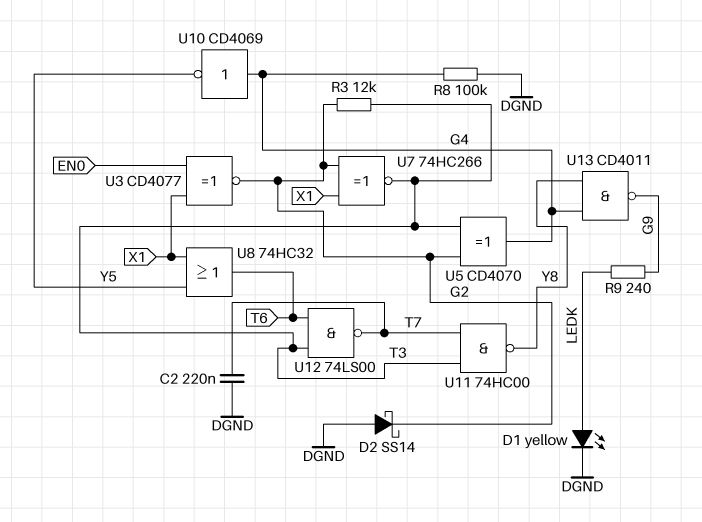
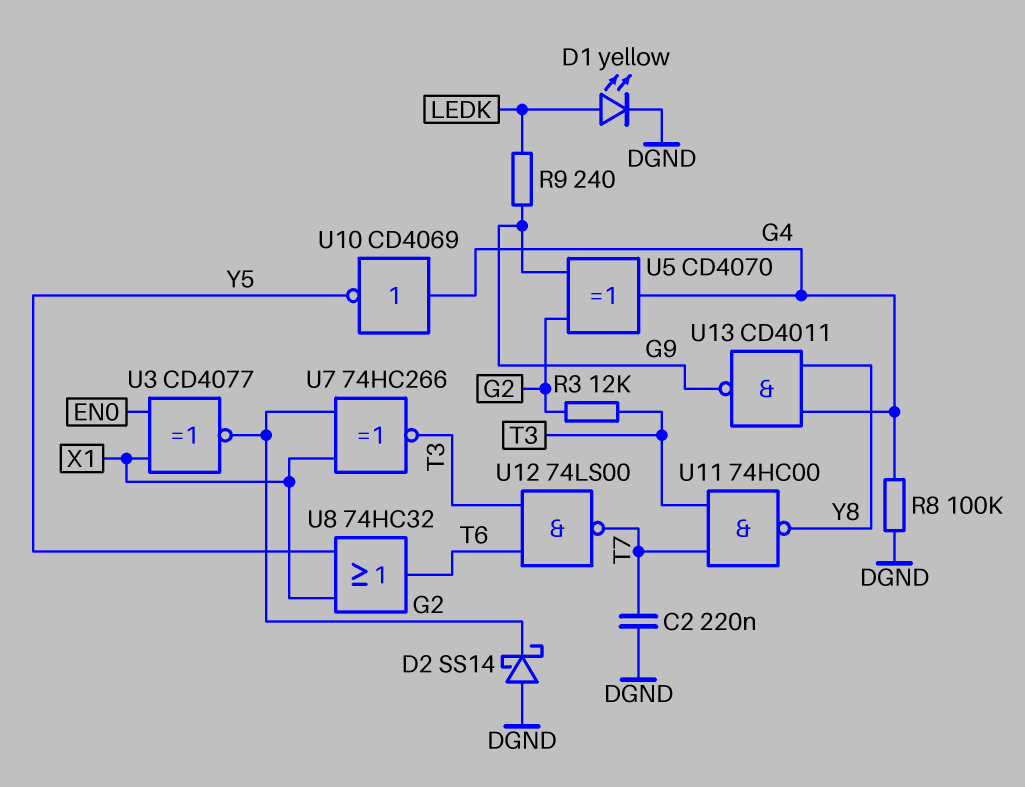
U5: XOR CD4070 (in G2, in T3, out G4) -> XOR CD4070 (in G2, in G9, out G4)

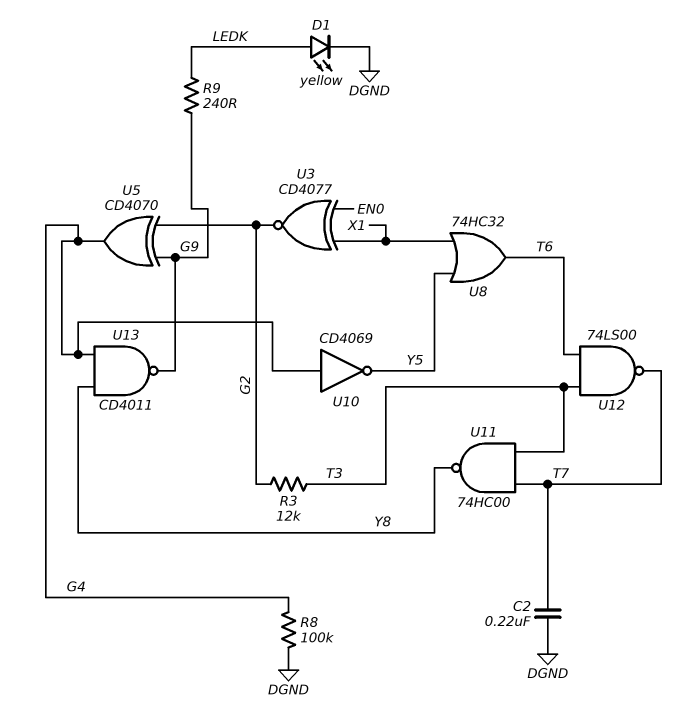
D2: schottky SS14 (A DGND, K G2) -> none
U7: XNOR 74HC266 (in G2, in X1, out T3) -> none

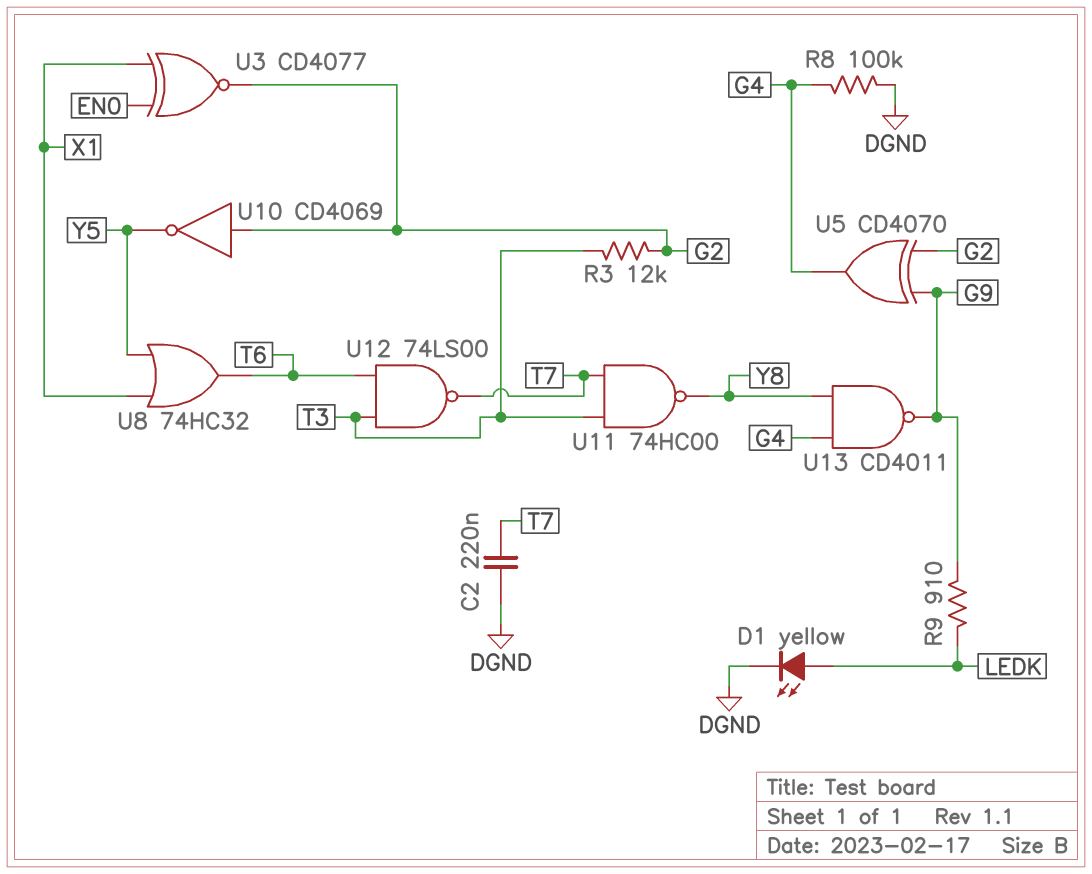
R9: 240 (G9, LEDK) -> 910 (G9, LEDK)
U10: NOT CD4069 (in G4, out Y5) -> NOT CD4069 (in G2, out Y5)

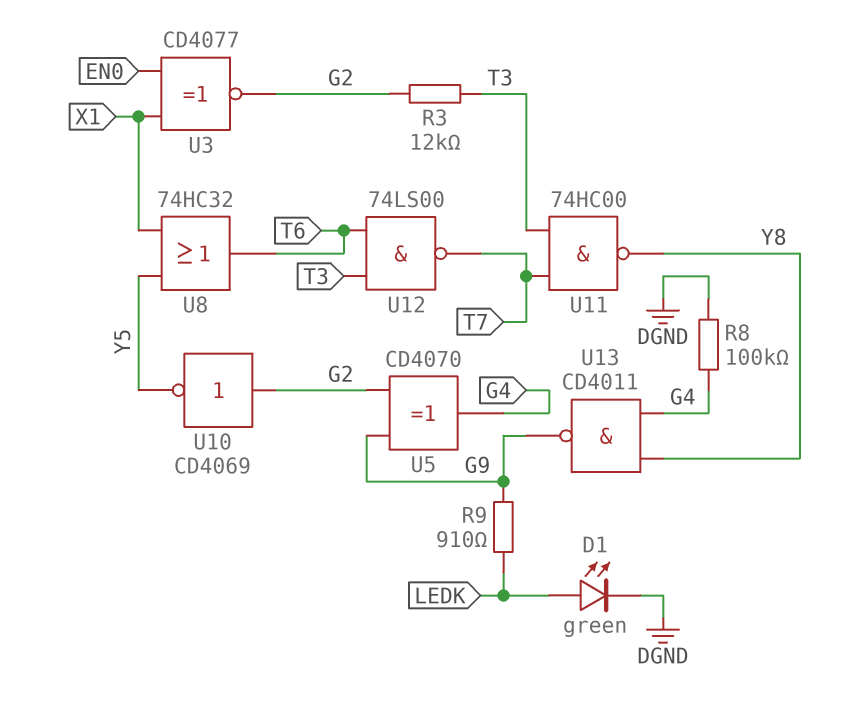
C2: 220nF (DGND, T7) -> none
D1: LED yellow (A LEDK, K DGND) -> LED green (A LEDK, K DGND)

